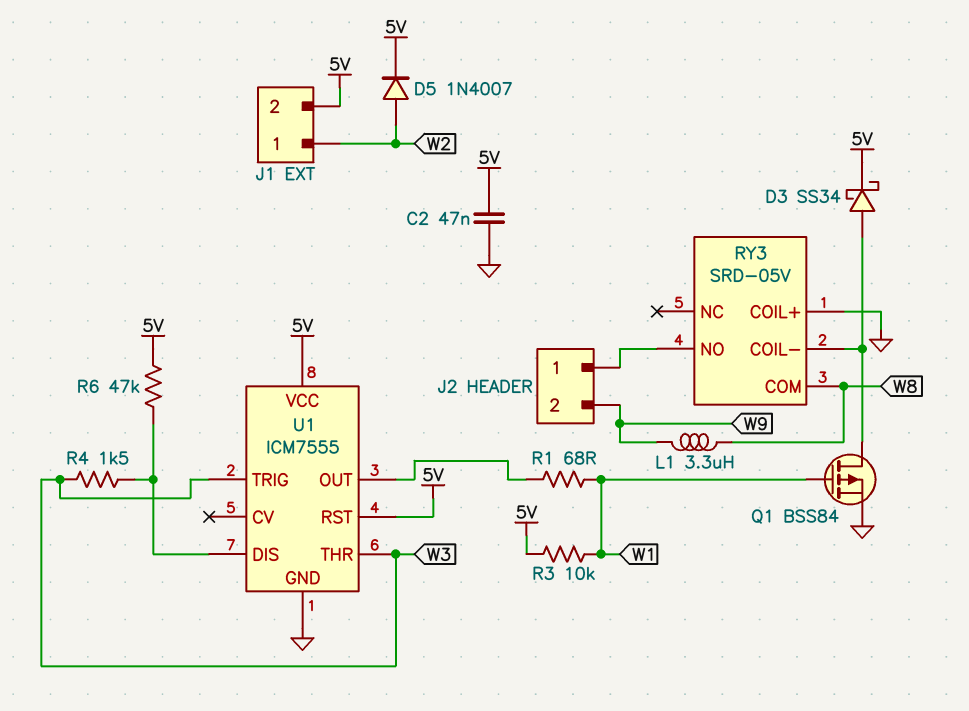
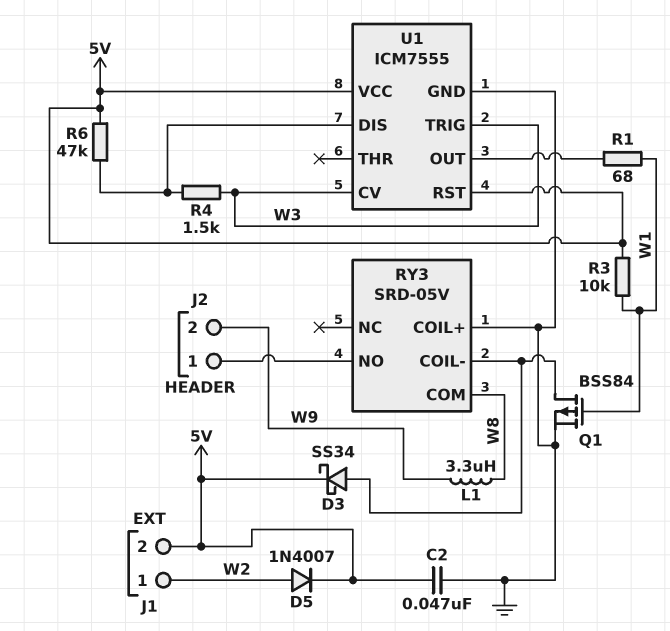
U1 pin CV: none -> W3
U1 pin THR: W3 -> none

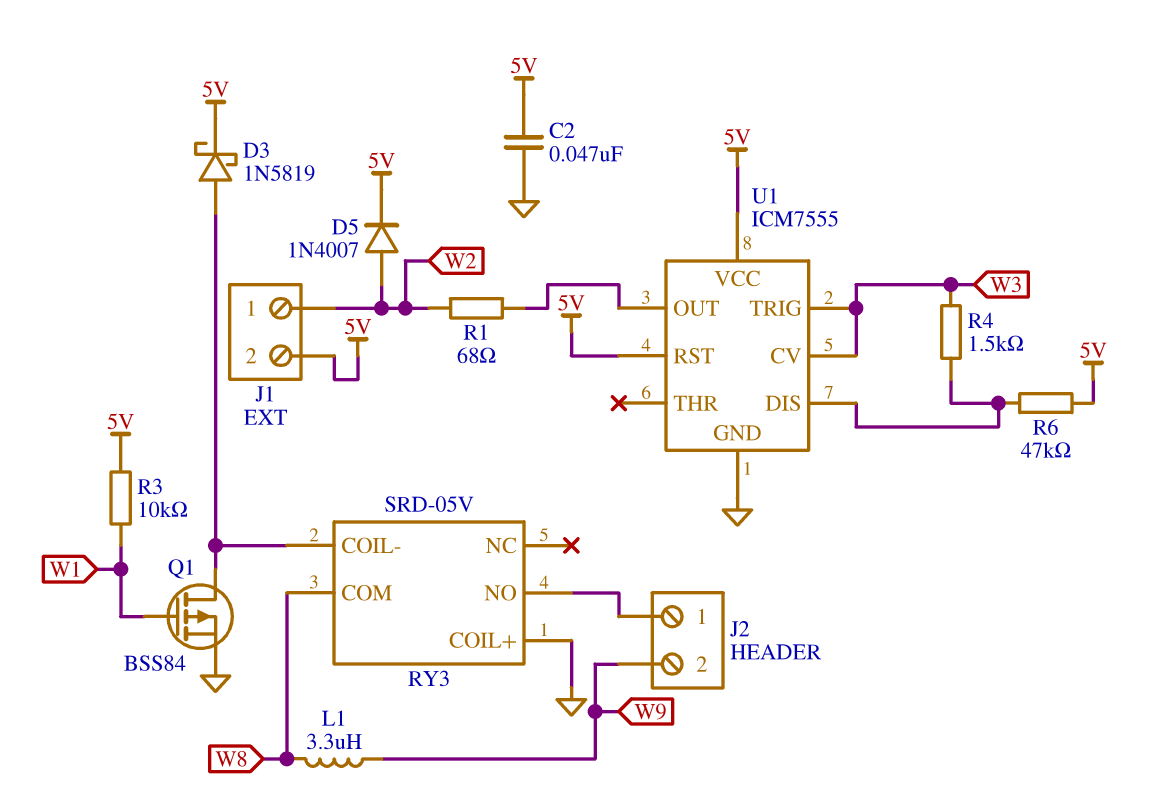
D3: schottky SS34 (A RY3/COIL-, K 5V) -> schottky 1N5819 (A RY3/COIL-, K 5V)
R1: 68 (U1/OUT, W1) -> 68 (U1/OUT, W2)

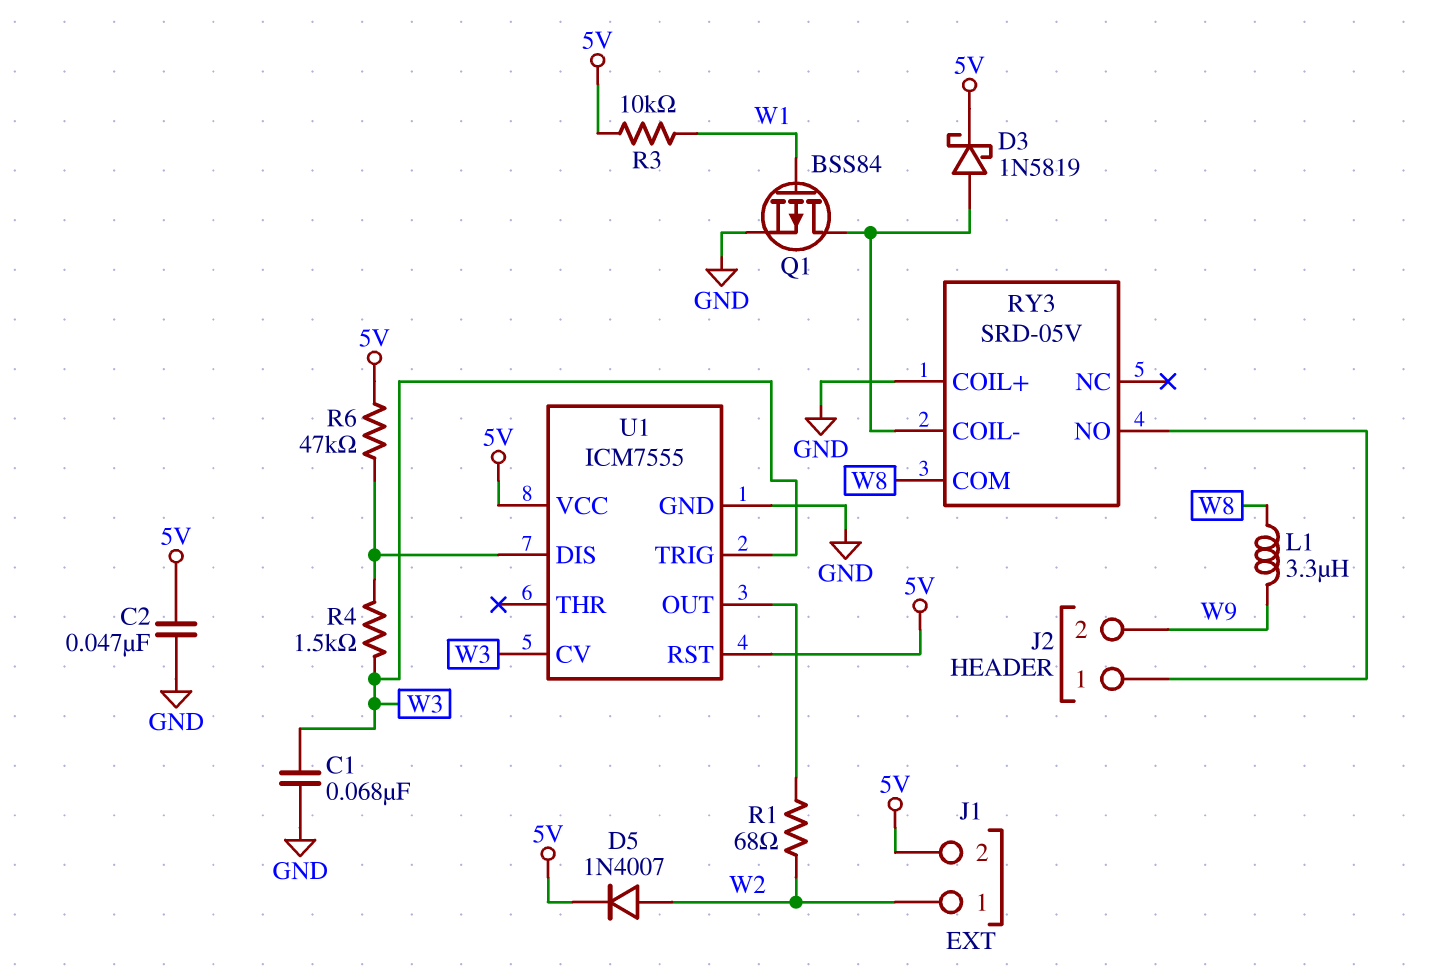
C1: none -> 68nF (GND, W3)

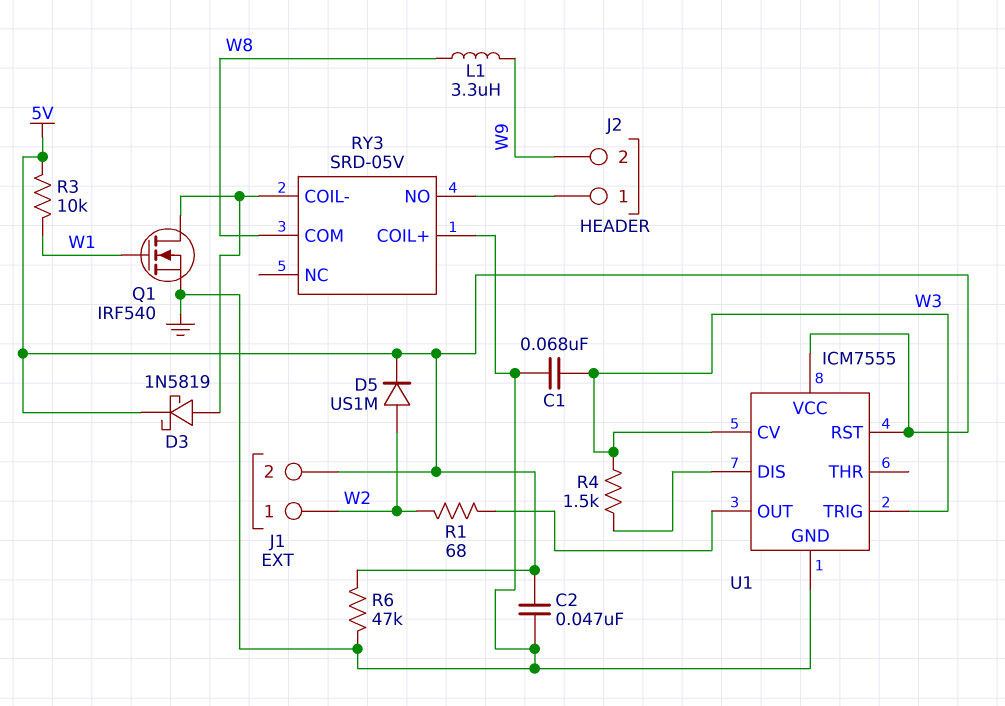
D5: diode 1N4007 (A W2, K 5V) -> diode US1M (A W2, K 5V)
Q1: PMOS BSS84 (G W1, D RY3/COIL-, S GND) -> NMOS IRF540 (G W1, D RY3/COIL-, S GND)
R6: 47k (5V, U1/DIS) -> 47k (5V, GND)

